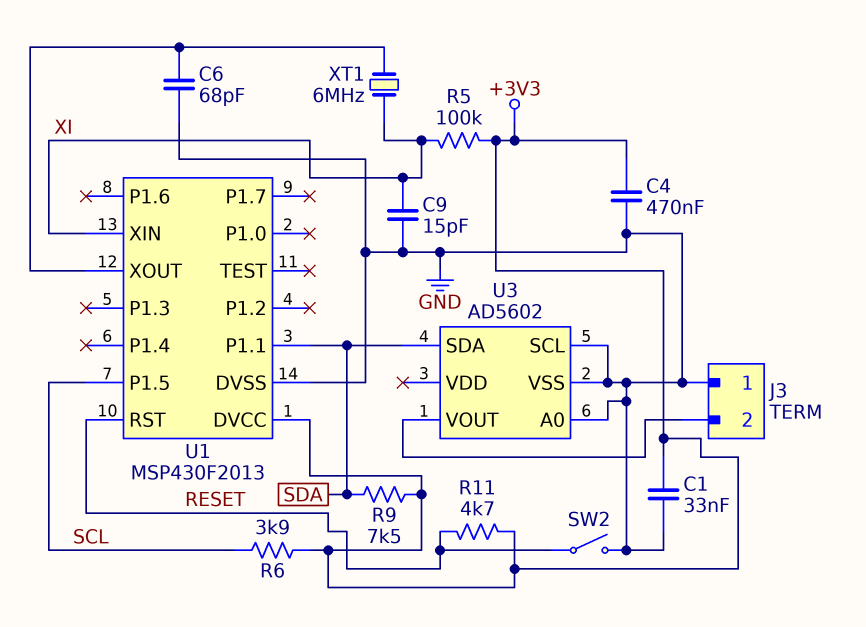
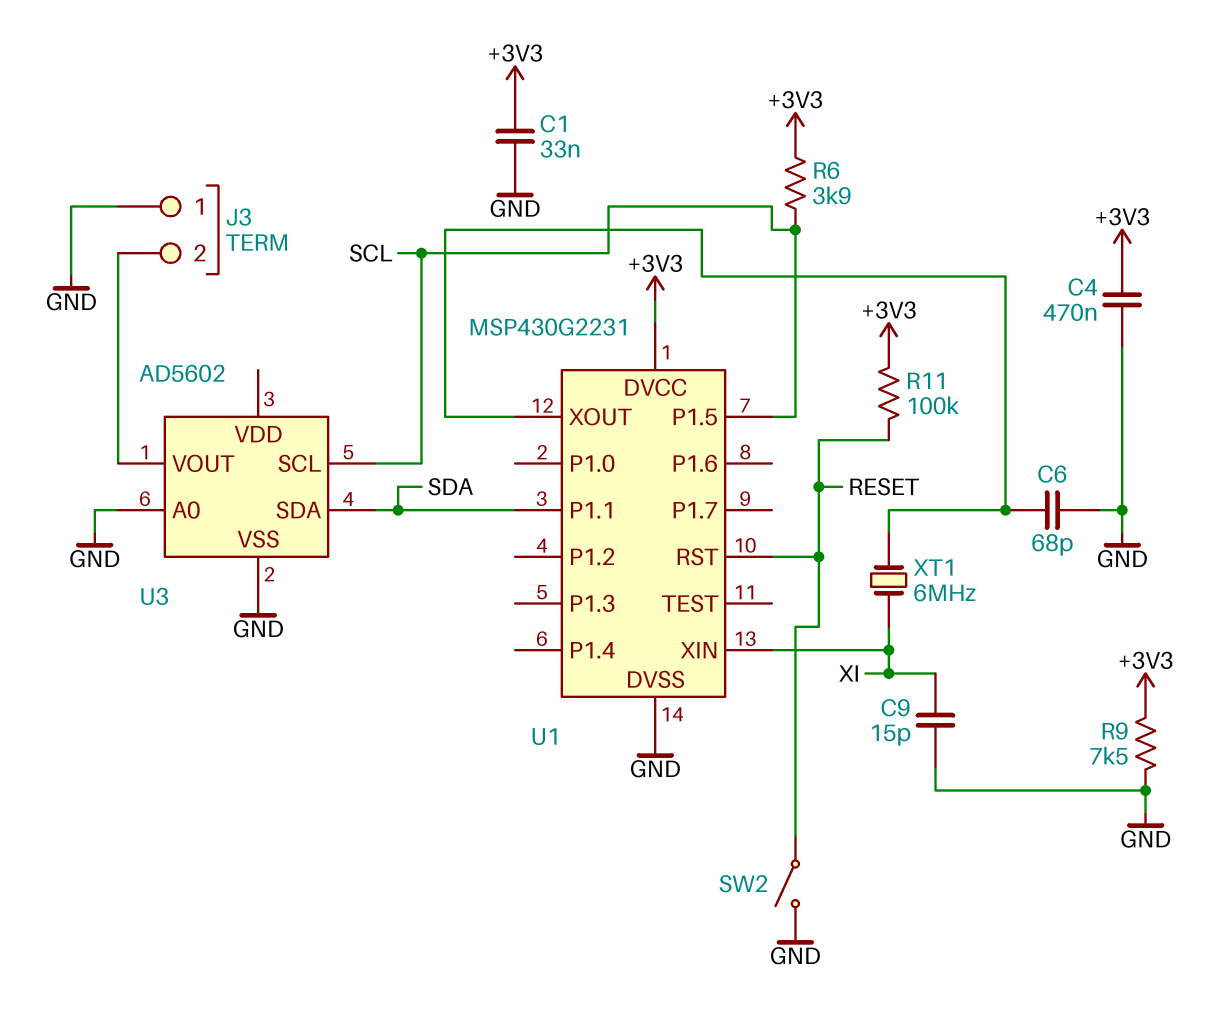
R5: 100k (+3V3, XI) -> none
R9: 7.5k (+3V3, SDA) -> 7.5k (+3V3, GND)
R11: 4.7k (+3V3, RESET) -> 100k (+3V3, RESET)
U1: MSP430F2013 -> MSP430G2231
U3 pin SCL: GND -> SCL

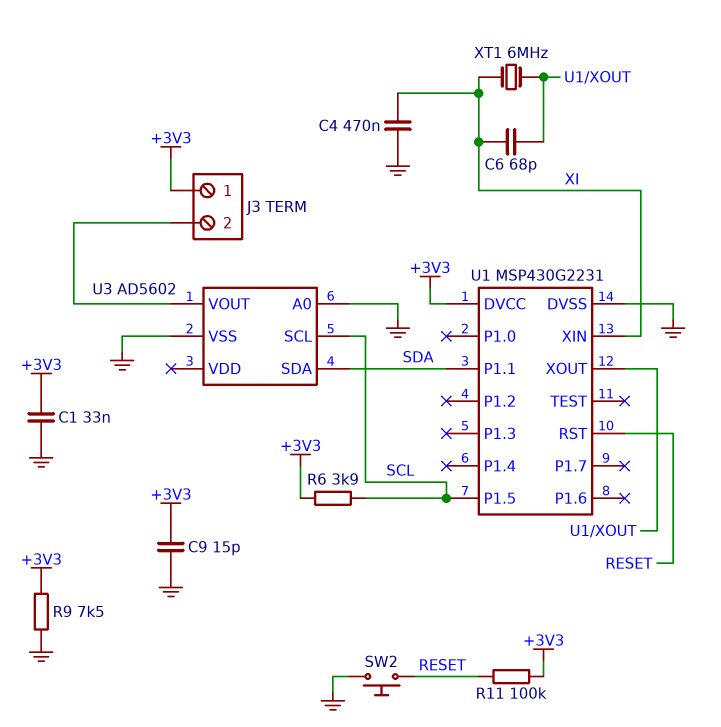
C4: 470nF (+3V3, GND) -> 470nF (GND, XI)
C6: 68pF (GND, U1/XOUT) -> 68pF (U1/XOUT, XI)
C9: 15pF (GND, XI) -> 15pF (+3V3, GND)
J3 pin 1: GND -> +3V3
SW2: switch (GND, RESET) -> button (GND, RESET)

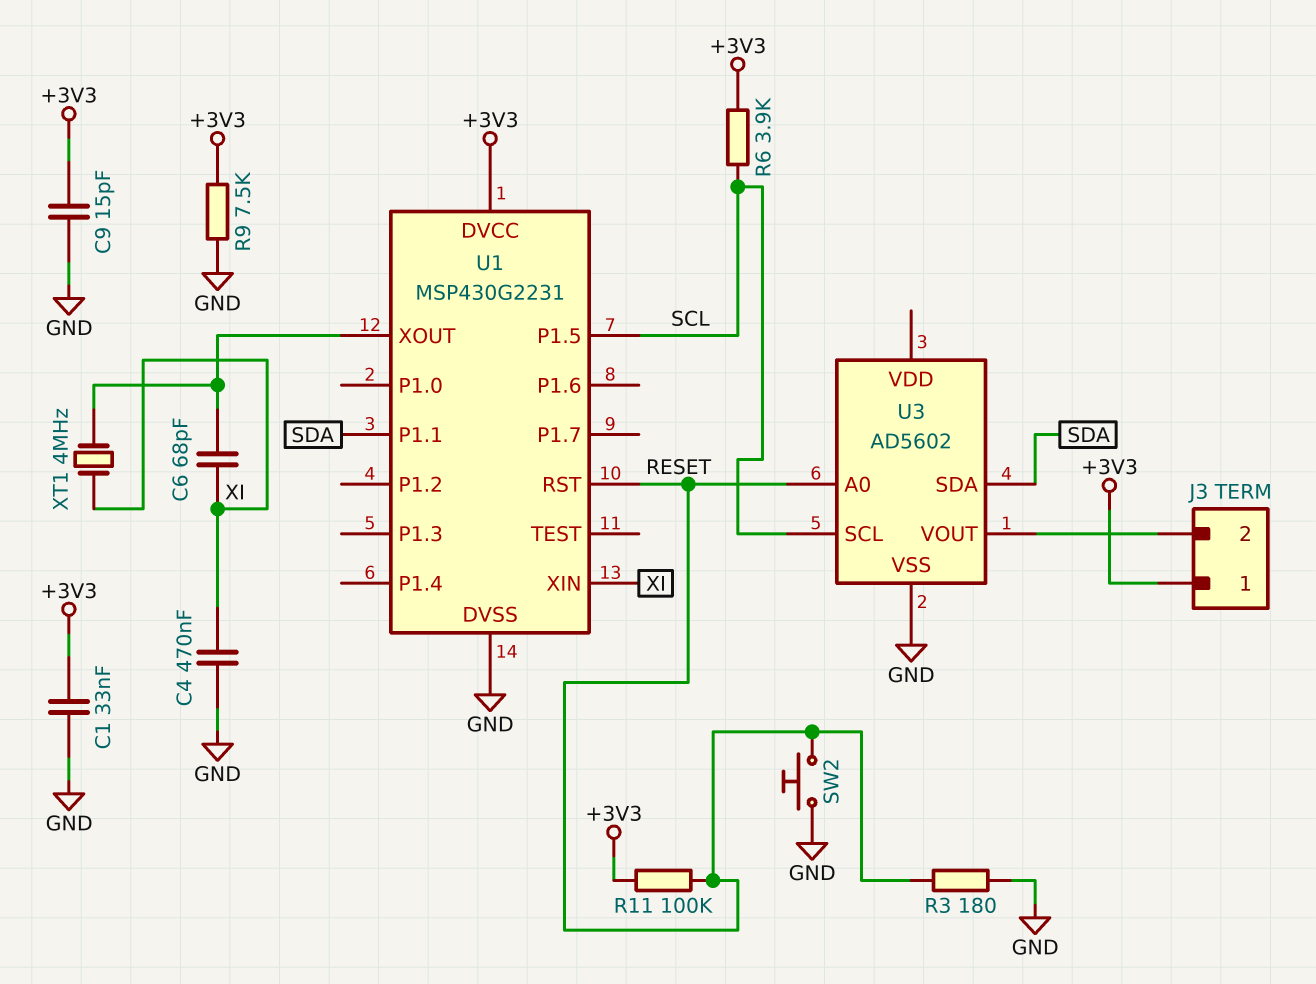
R3: none -> 180 (GND, RESET)
U3 pin A0: GND -> RESET
XT1: 6MHz (U1/XOUT, XI) -> 4MHz (U1/XOUT, XI)

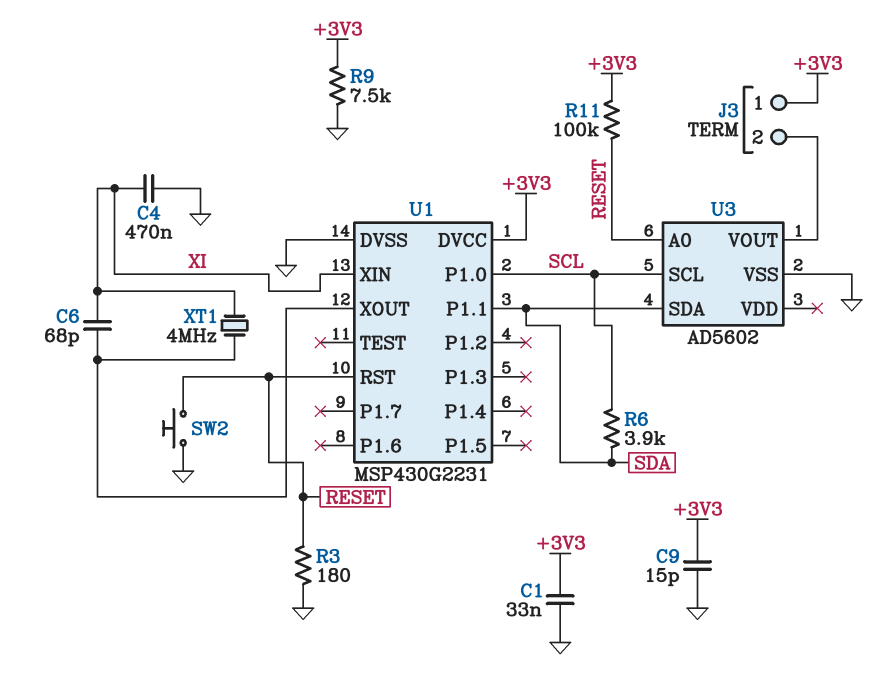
R6: 3.9k (+3V3, SCL) -> 3.9k (SCL, SDA)
U1 pin P1.0: none -> SCL
U1 pin P1.5: SCL -> none

